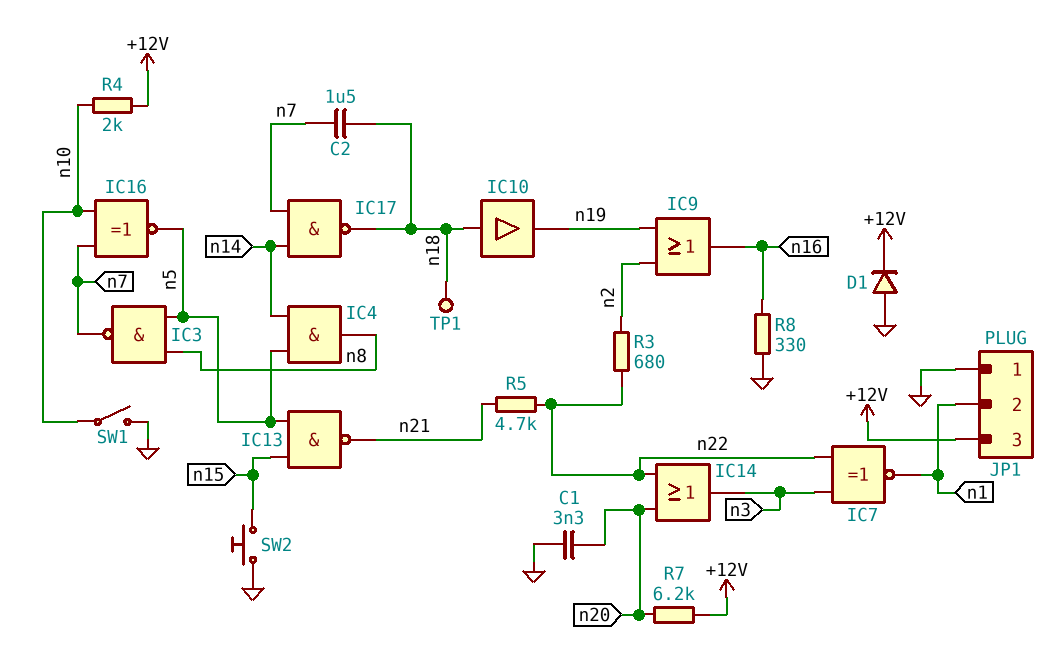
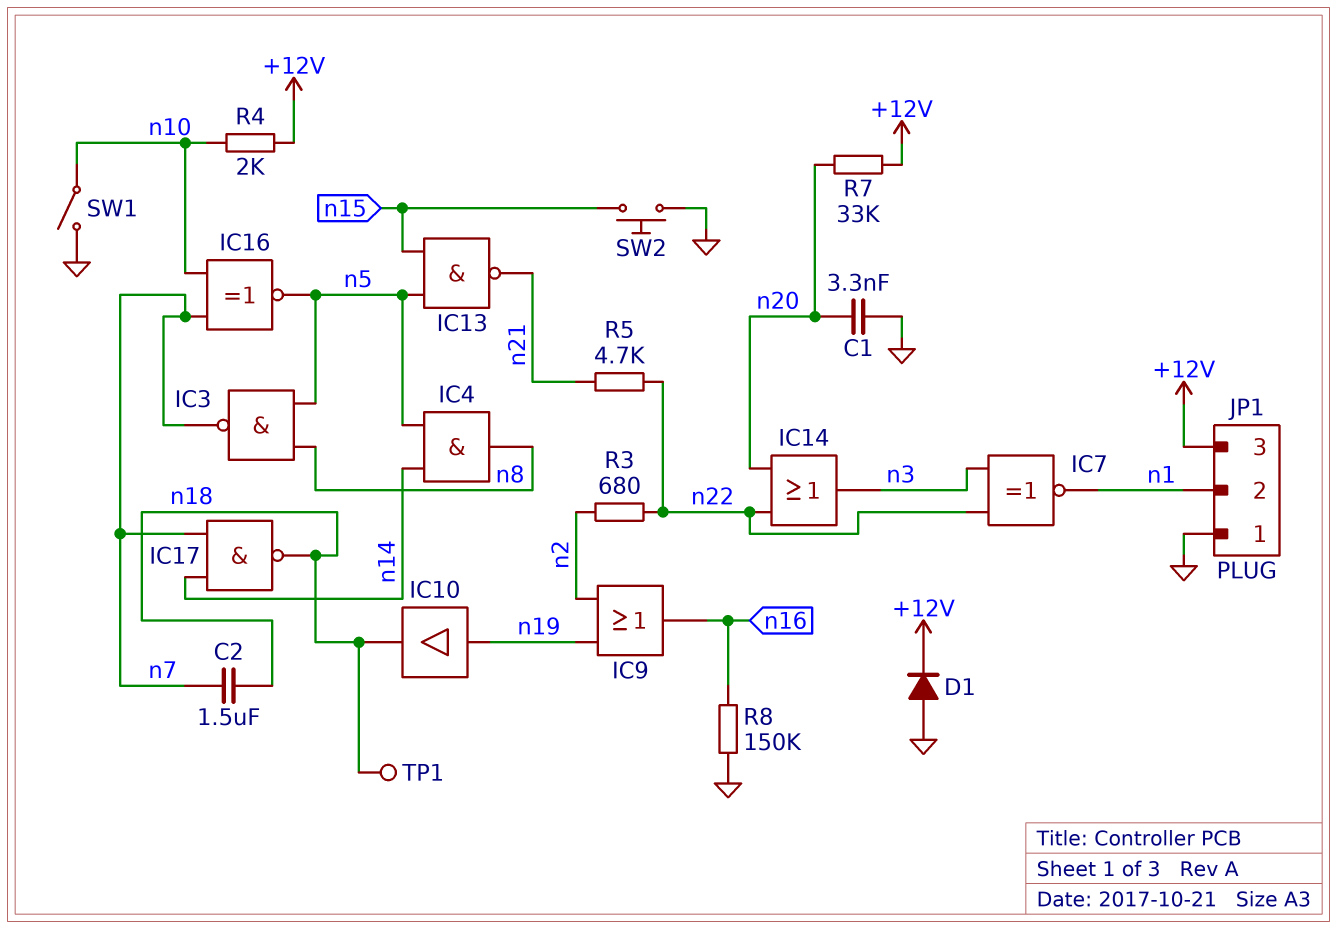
IC10: buffer (in n18, out n19) -> buffer (in n19, out n18)
R7: 6.2k (+12V, n20) -> 33k (+12V, n20)
R8: 330 (GND, n16) -> 150k (GND, n16)

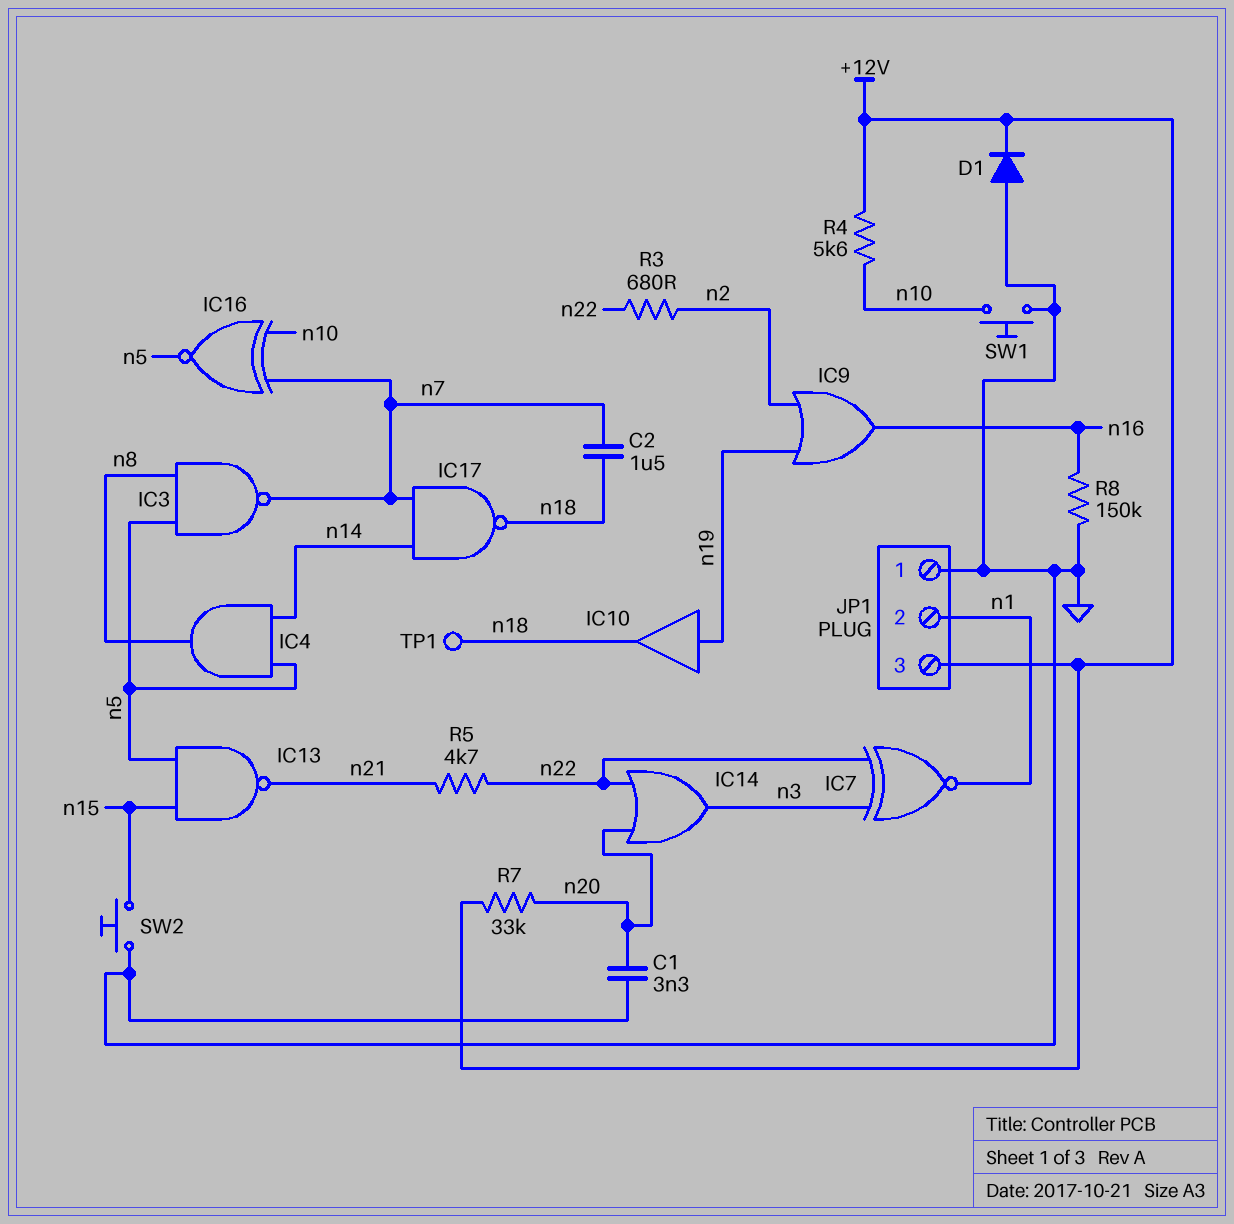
R4: 2k (+12V, n10) -> 5.6k (+12V, n10)
SW1: switch (GND, n10) -> button (GND, n10)

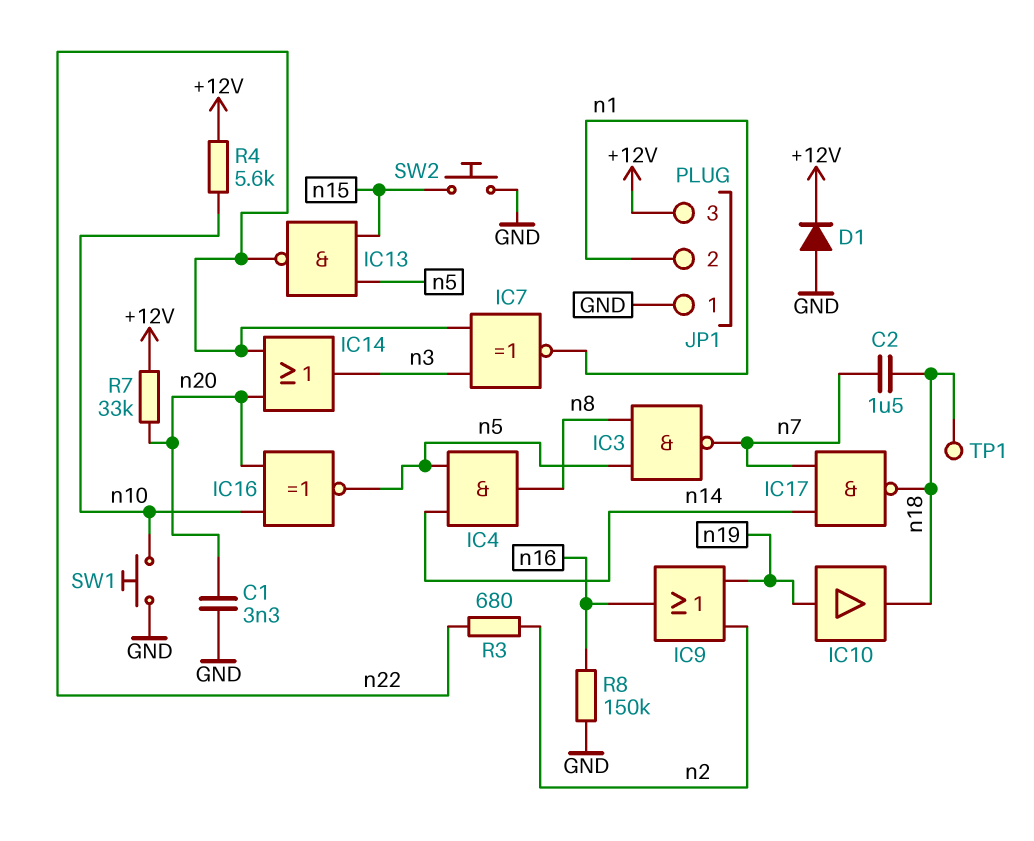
IC13: NAND (in n5, in n15, out n21) -> NAND (in n5, in n15, out n22)
IC16: XNOR (in n7, in n10, out n5) -> XNOR (in n10, in n20, out n5)
R5: 4.7k (n21, n22) -> none

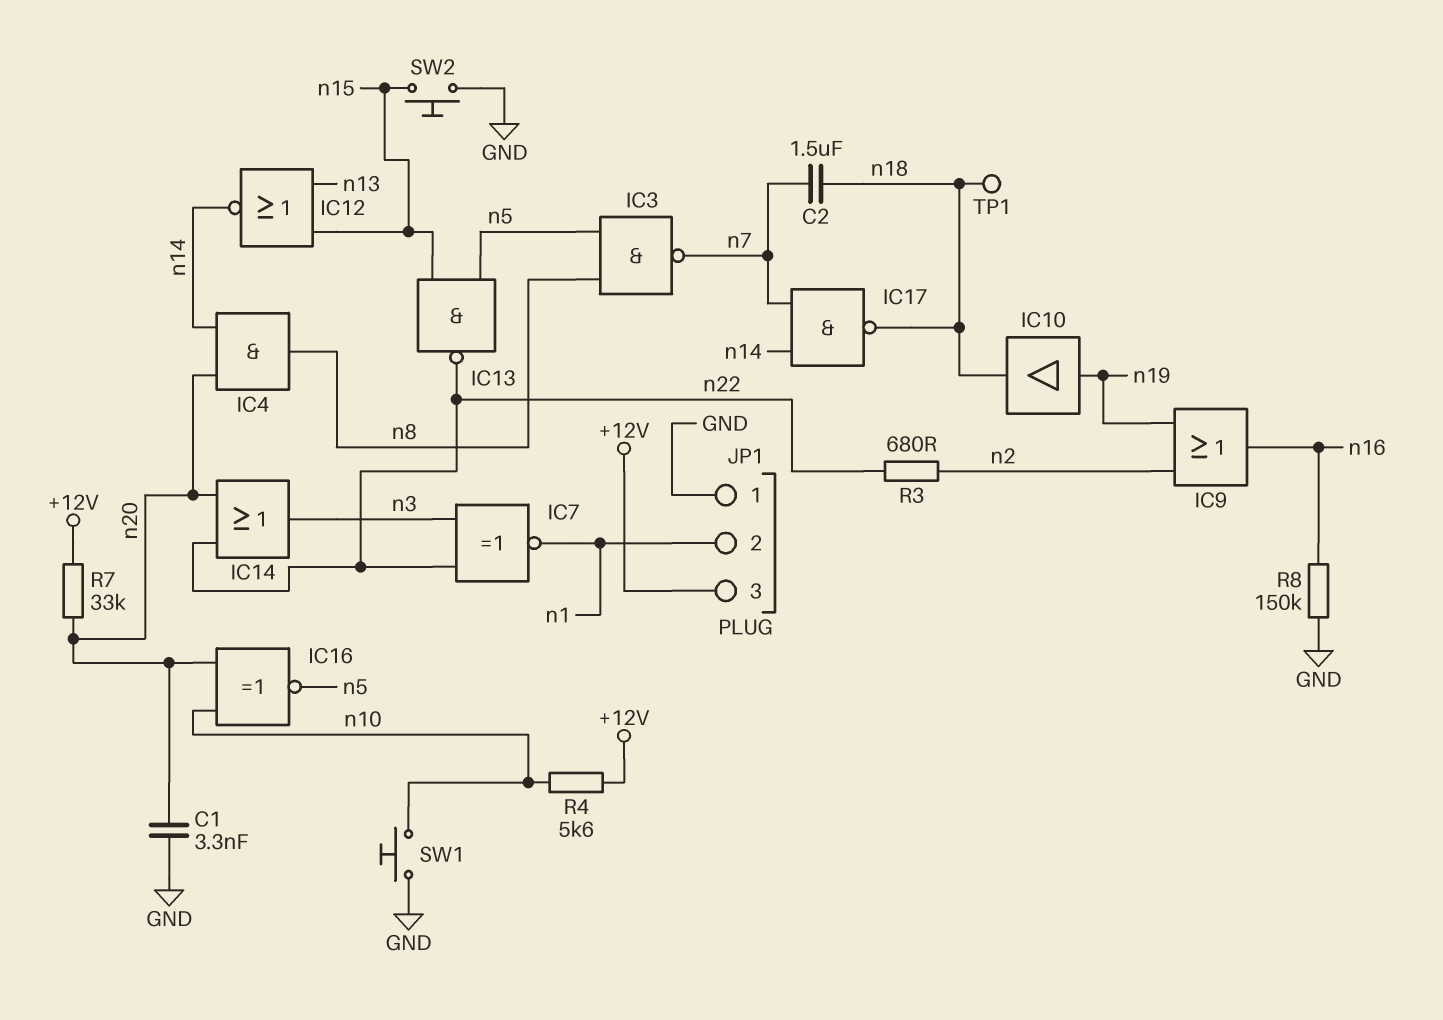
D1: diode (A GND, K +12V) -> none
IC4: AND (in n5, in n14, out n8) -> AND (in n14, in n20, out n8)
IC12: none -> NOR (in n13, in n15, out n14)

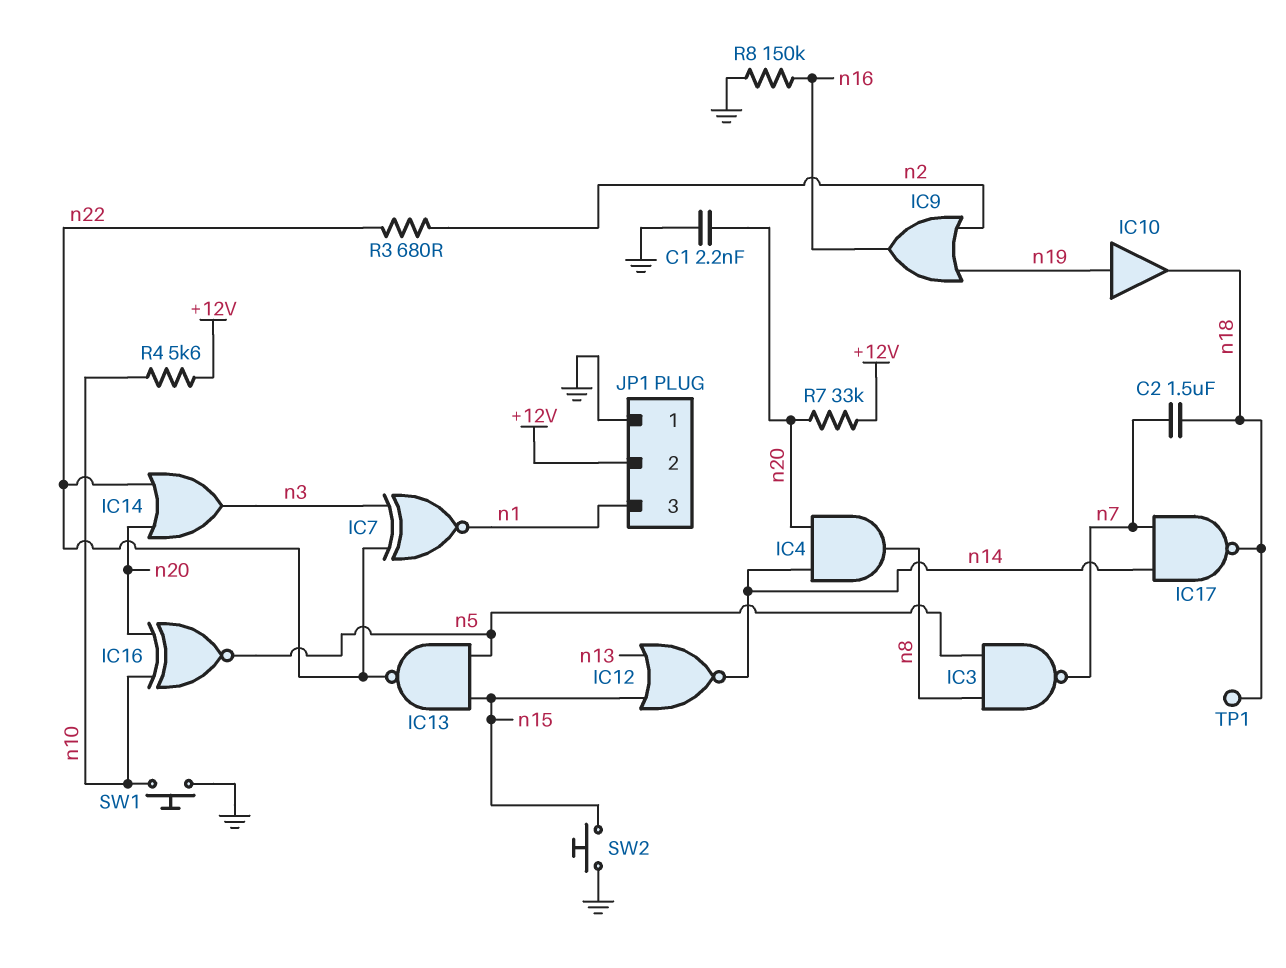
C1: 3.3nF (GND, n20) -> 2.2nF (GND, n20)
JP1 pin 2: n1 -> +12V
JP1 pin 3: +12V -> n1

